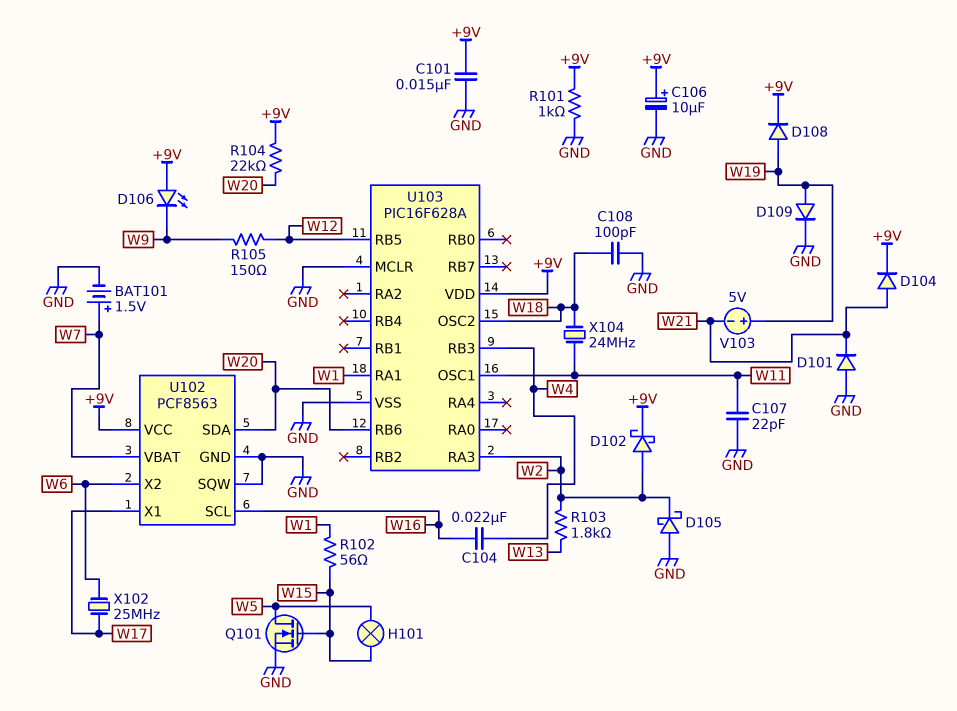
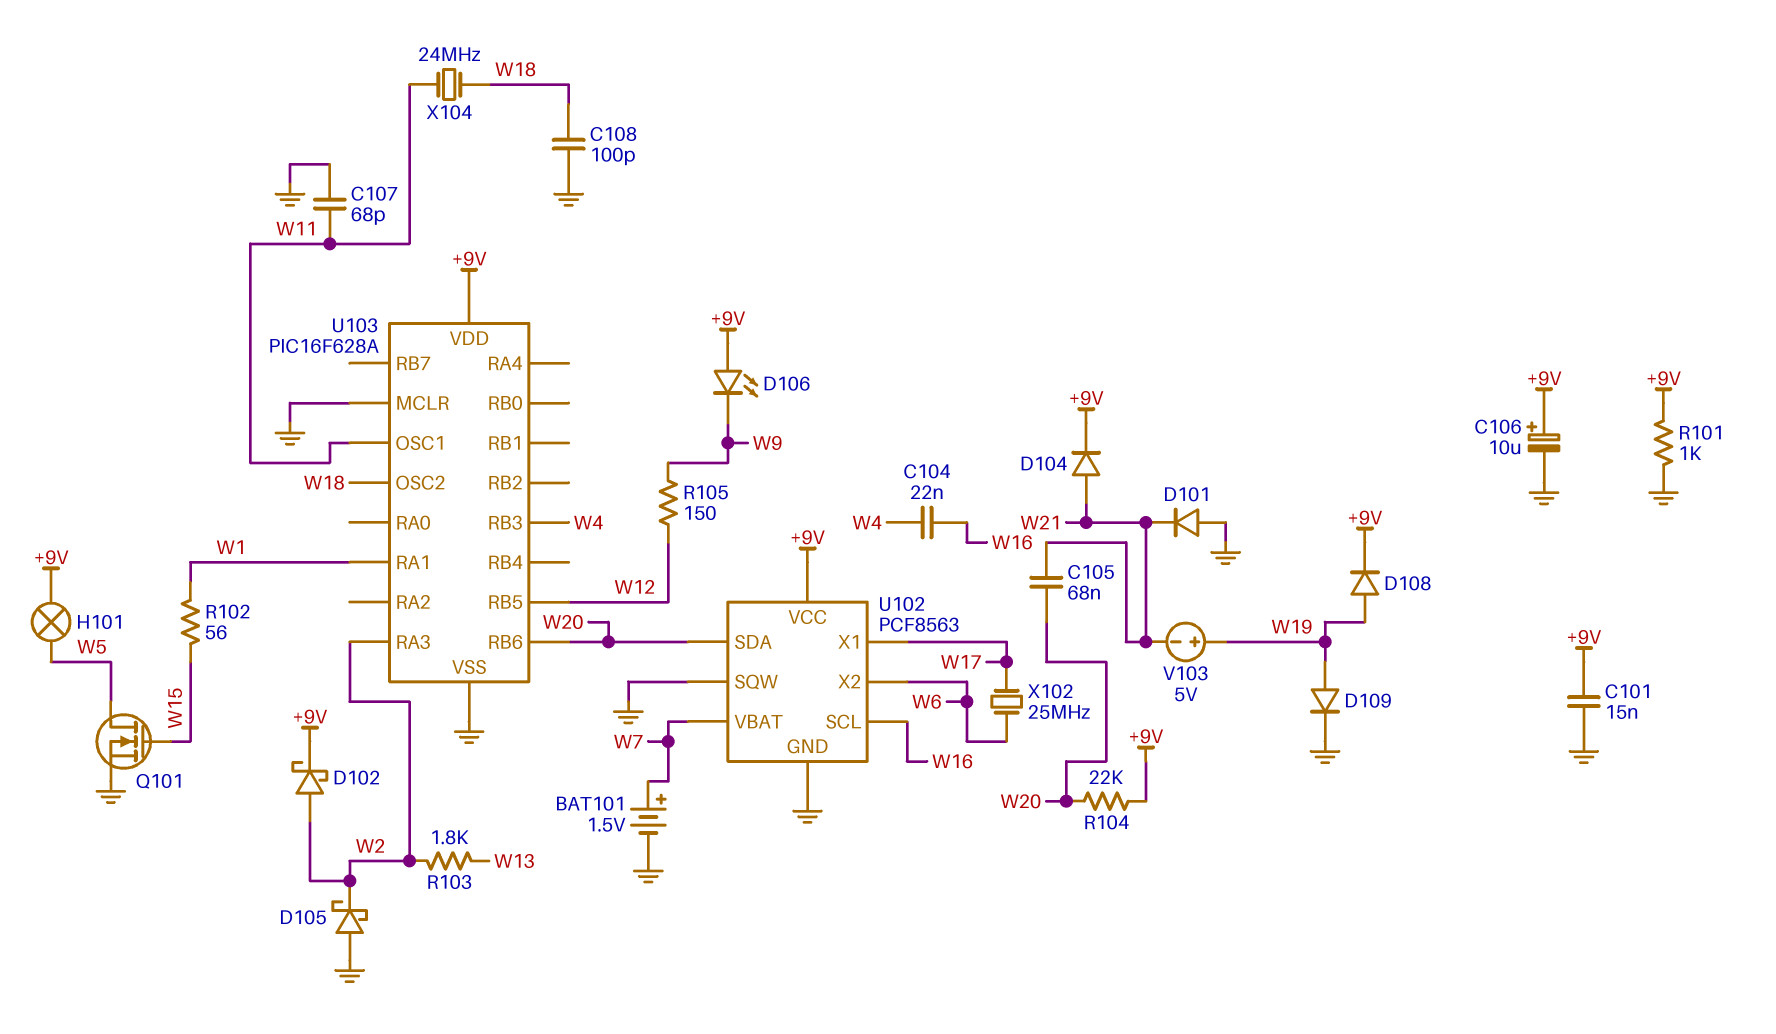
C105: none -> 68nF (W20, W21)
C107: 22pF (GND, W11) -> 68pF (GND, W11)
H101: lamp (W5, W15) -> lamp (+9V, W5)

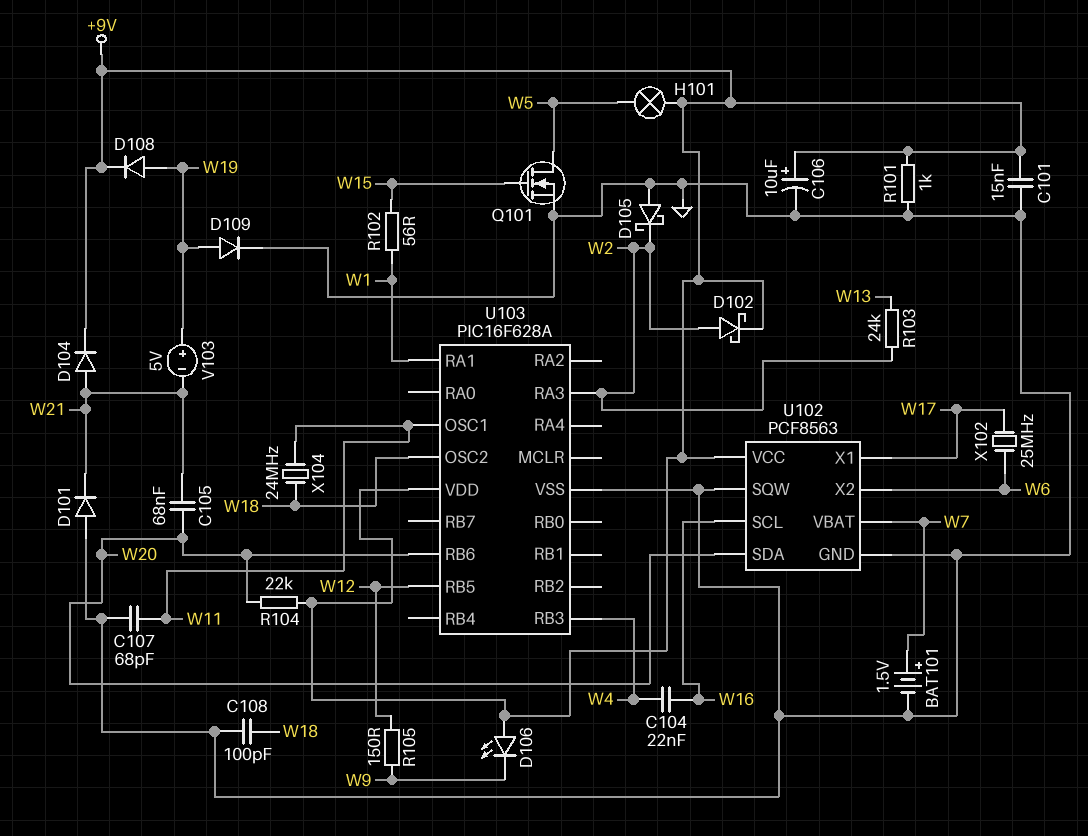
R103: 1.8k (W2, W13) -> 24k (W2, W13)
U103 pin MCLR: GND -> none

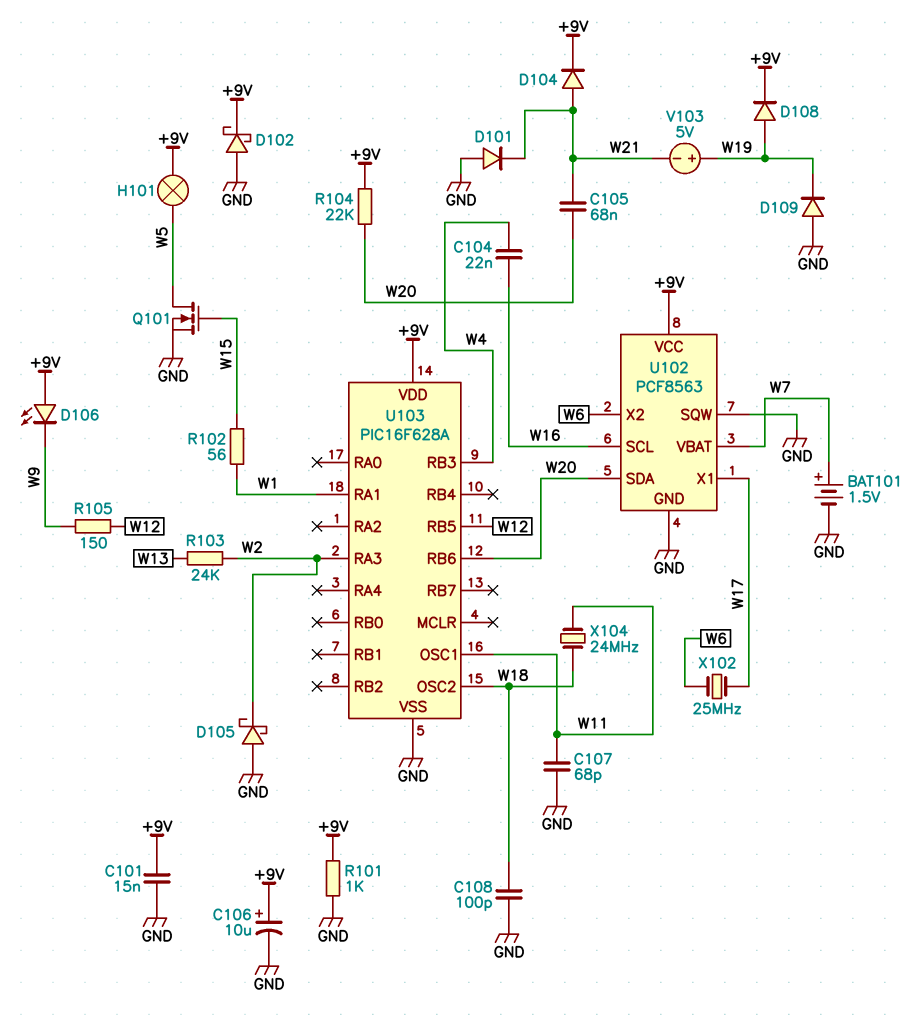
D102: schottky (A W2, K +9V) -> schottky (A GND, K +9V)
D109: diode (A W19, K GND) -> diode (A GND, K W19)

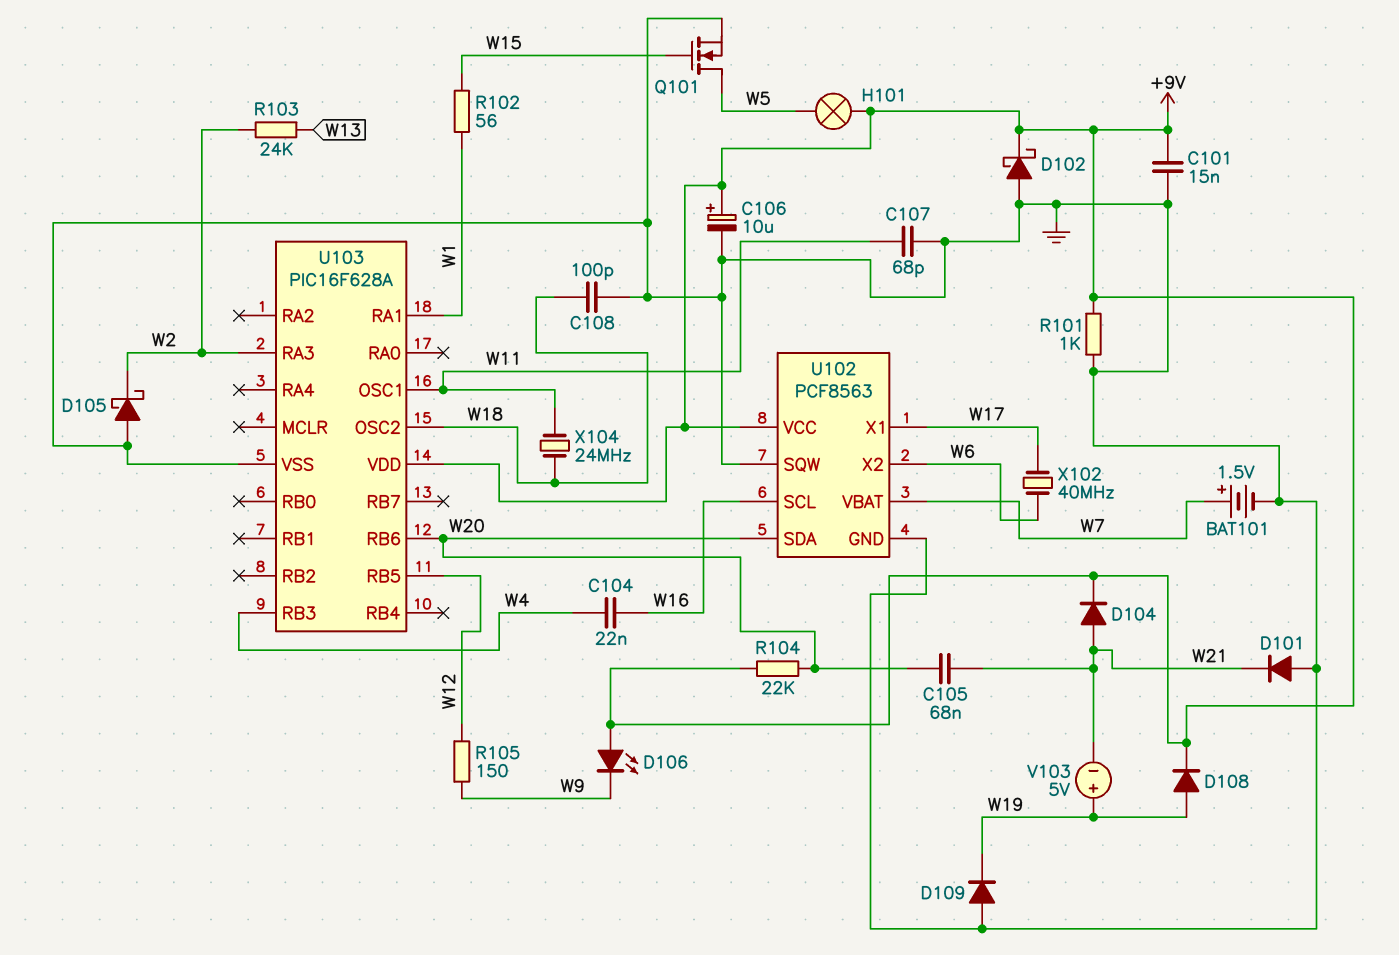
X102: 25MHz (W6, W17) -> 40MHz (W6, W17)

